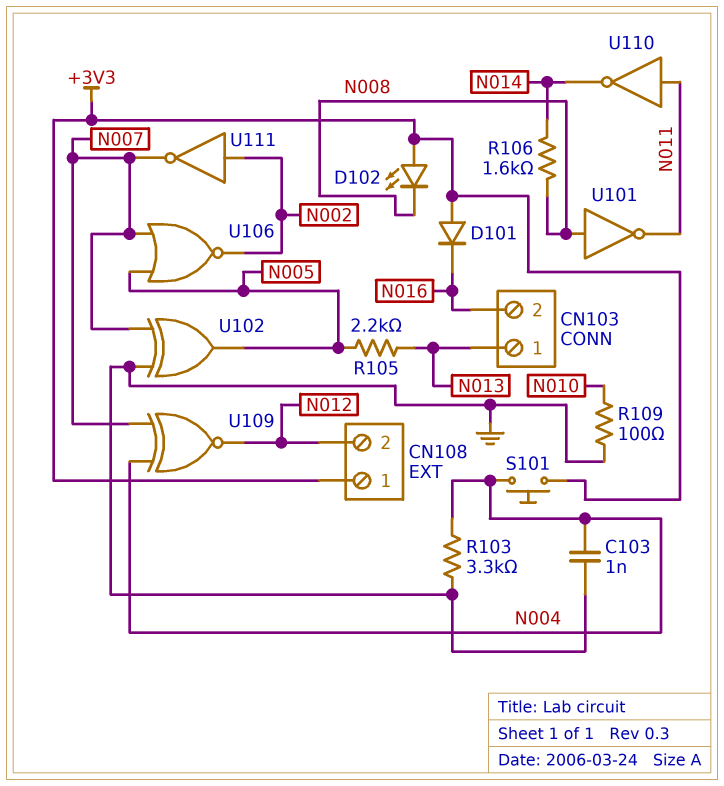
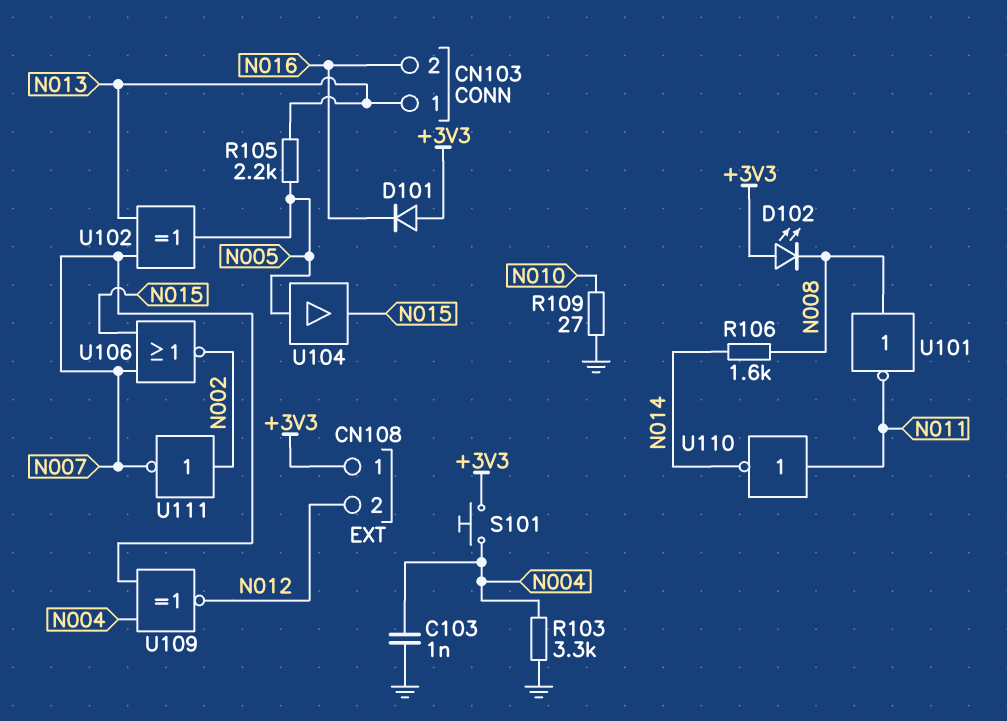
R109: 100 (GND, N010) -> 27 (GND, N010)
U102: XOR (in GND, in N007, out N005) -> XOR (in N007, in N013, out N005)
U104: none -> buffer (in N005, out N015)
U106: NOR (in N005, in N007, out N002) -> NOR (in N007, in N015, out N002)

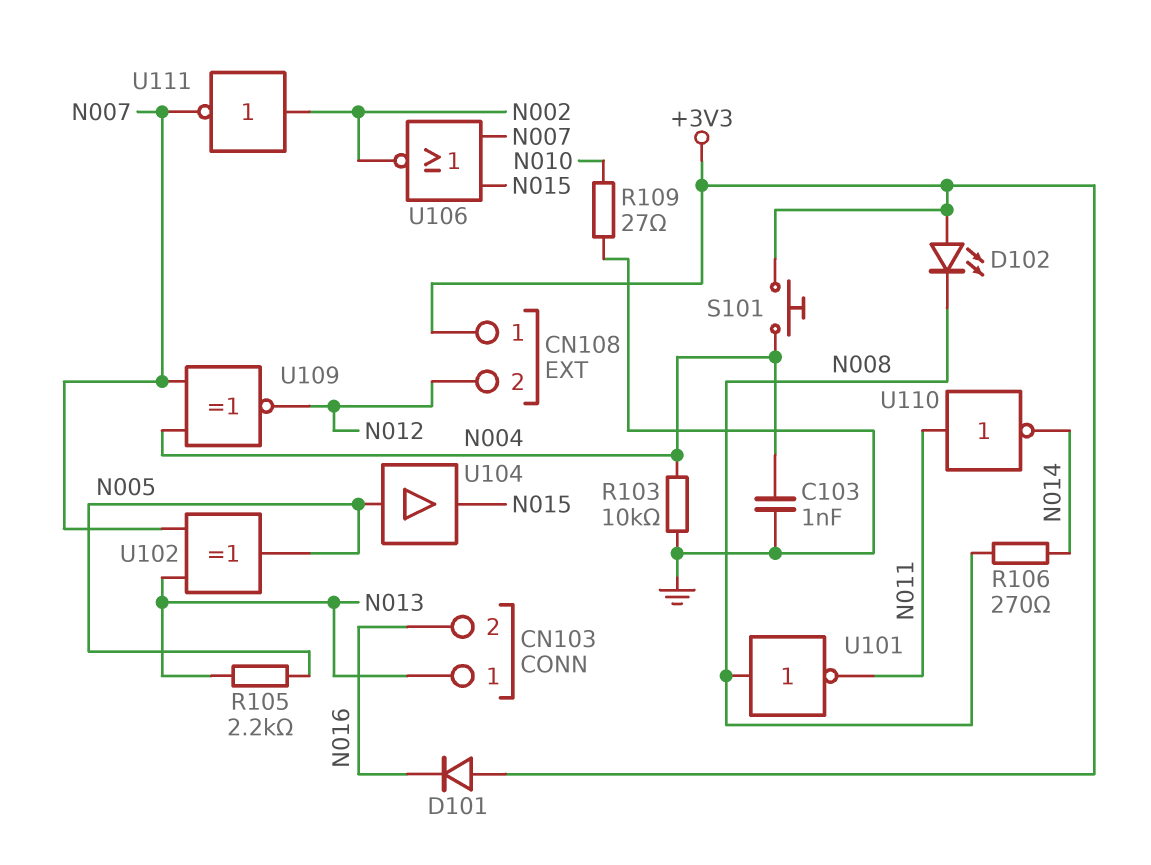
R103: 3.3k (GND, N004) -> 10k (GND, N004)
R106: 1.6k (N008, N014) -> 270 (N008, N014)

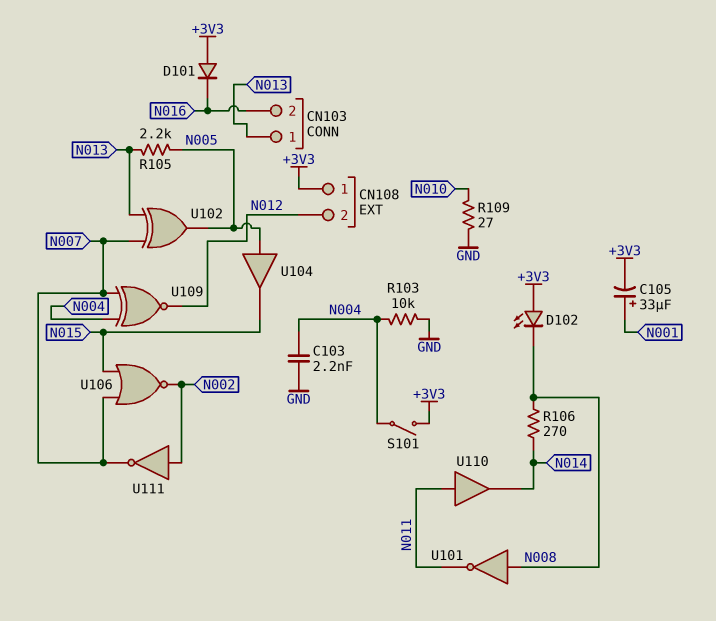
C103: 1nF (GND, N004) -> 2.2nF (GND, N004)
C105: none -> 33uF (plus N001, minus +3V3)
S101: button (+3V3, N004) -> switch (+3V3, N004)
U110: NOT (in N011, out N014) -> buffer (in N011, out N014)

